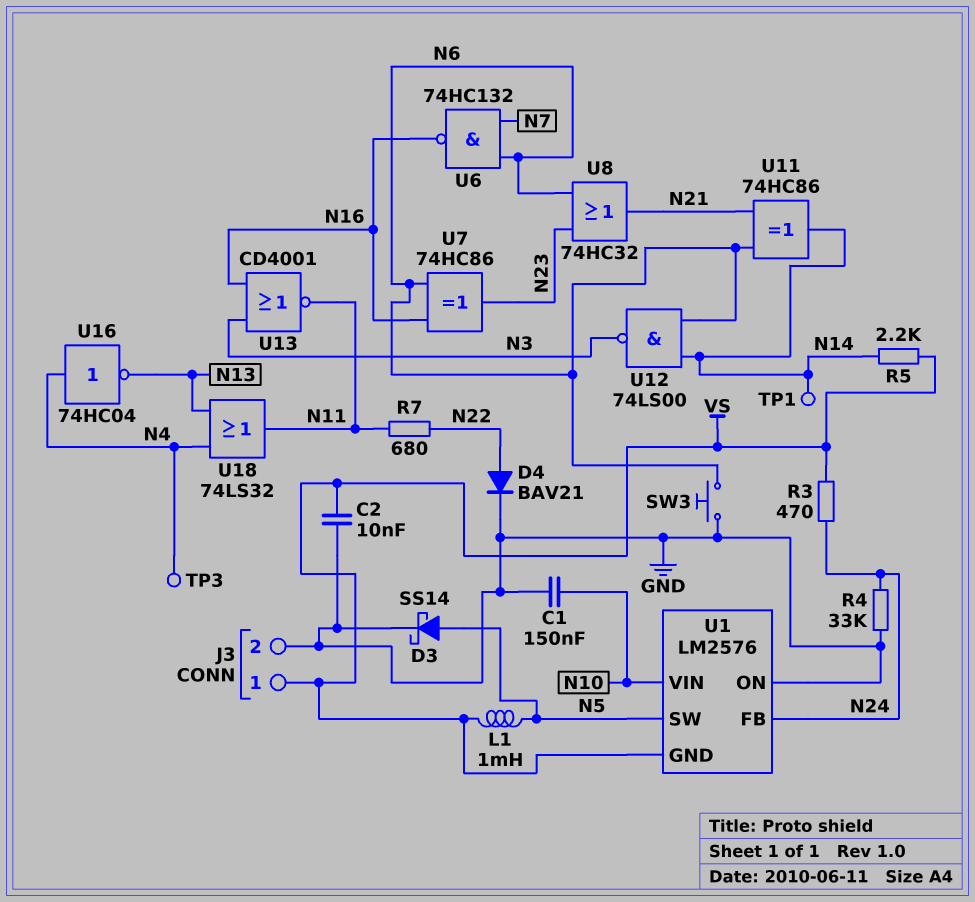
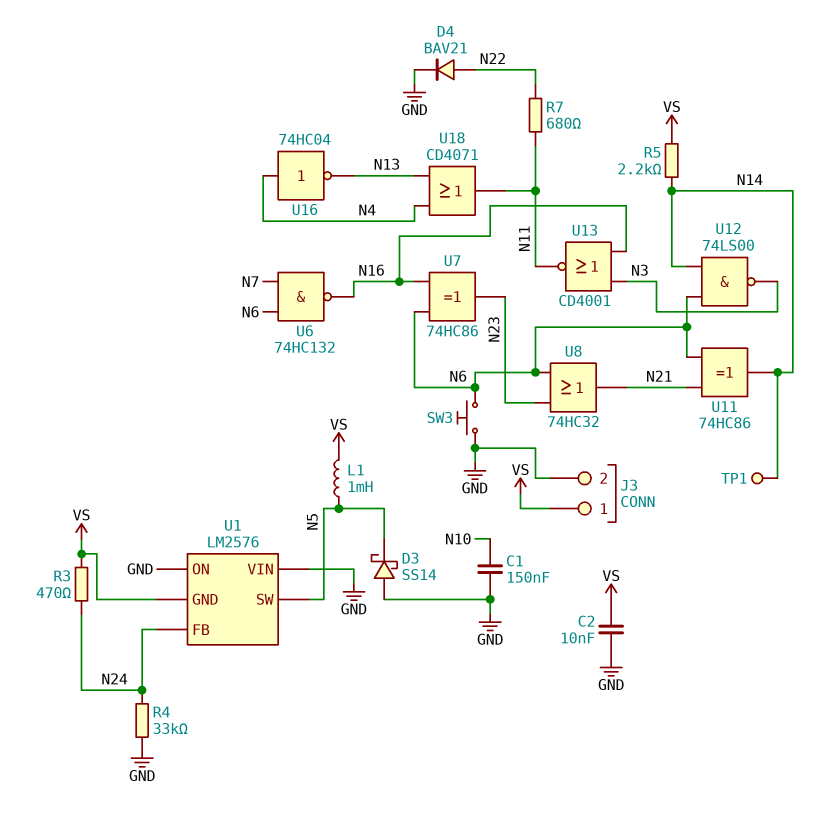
D3: schottky SS14 (A N5, K GND) -> schottky SS14 (A GND, K N5)
TP3: test point (N4) -> none
U1 pin VIN: N10 -> GND
U18: OR 74LS32 (in N4, in N13, out N11) -> OR CD4071 (in N4, in N13, out N11)

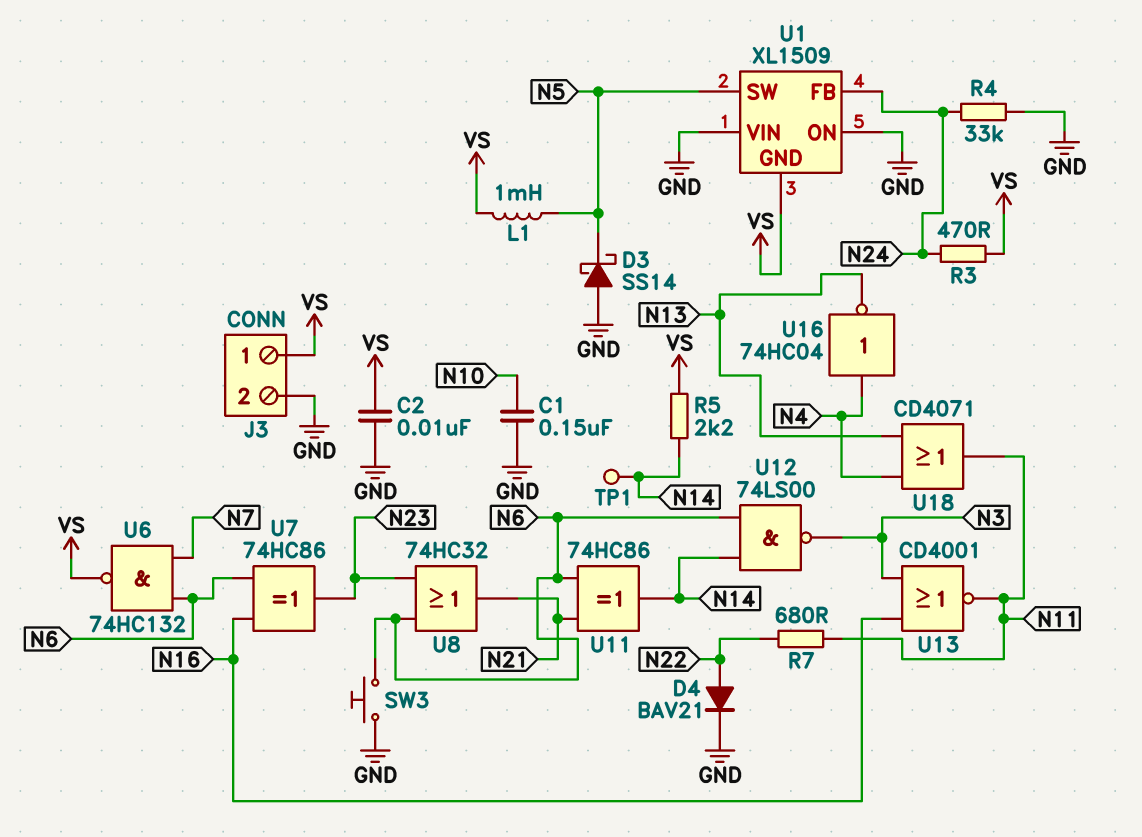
U1: LM2576 -> XL1509
U6: NAND 74HC132 (in N6, in N7, out N16) -> NAND 74HC132 (in N6, in N7, out VS)

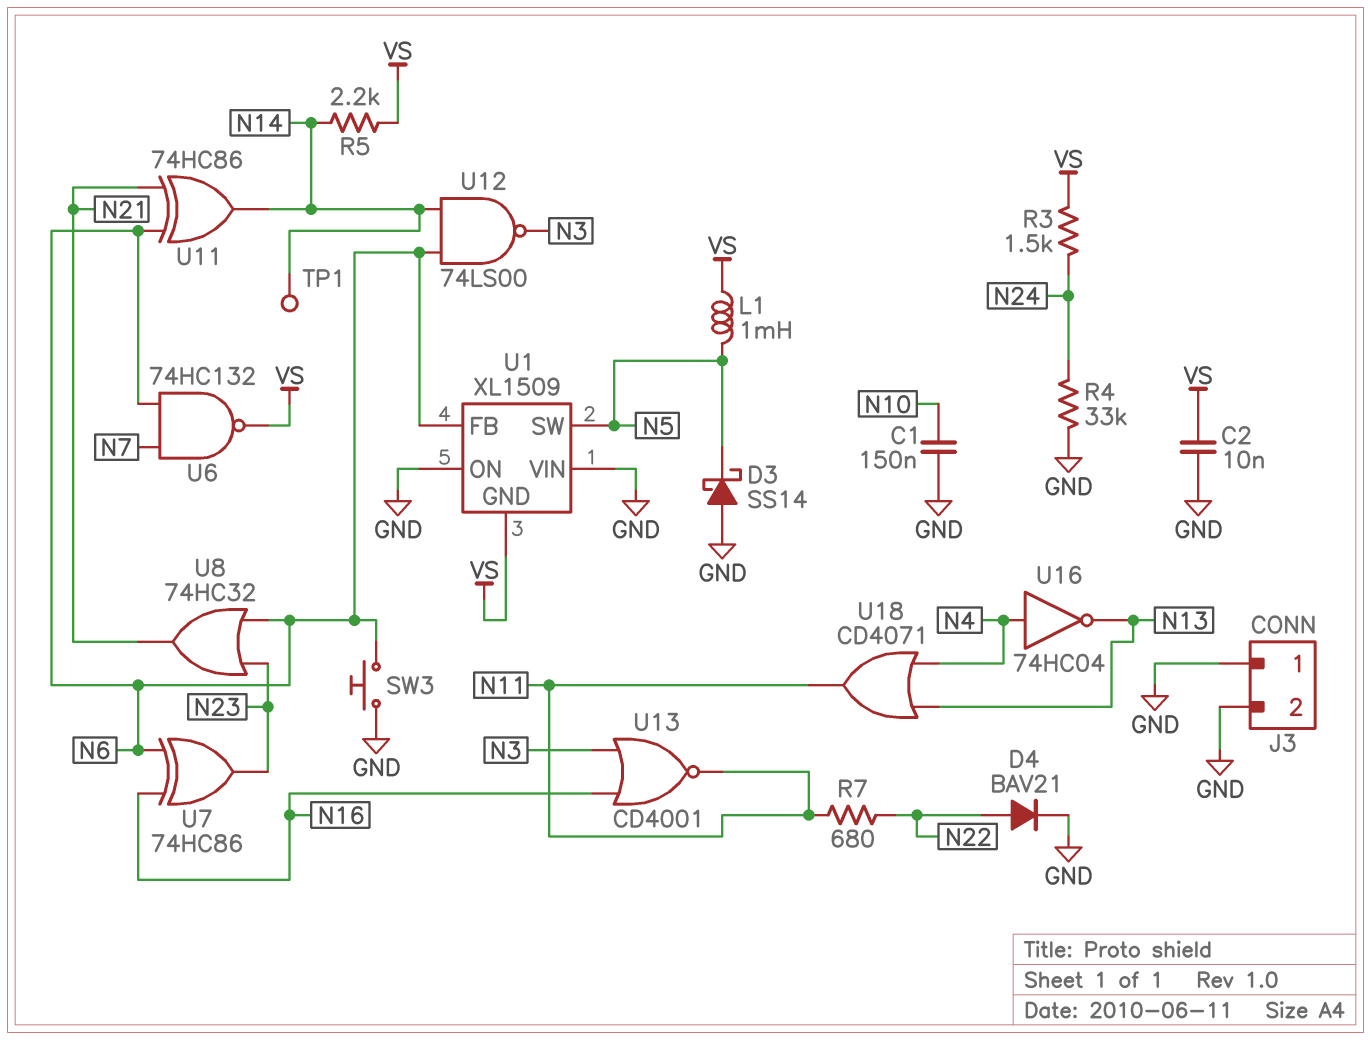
J3 pin 1: VS -> GND
R3: 470 (N24, VS) -> 1.5k (N24, VS)
U1 pin FB: N24 -> N6

